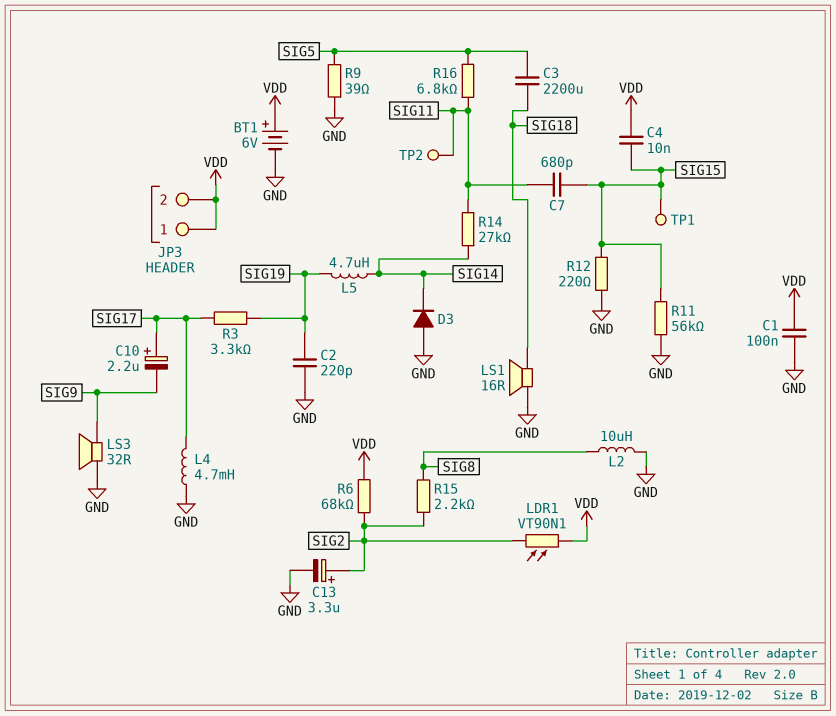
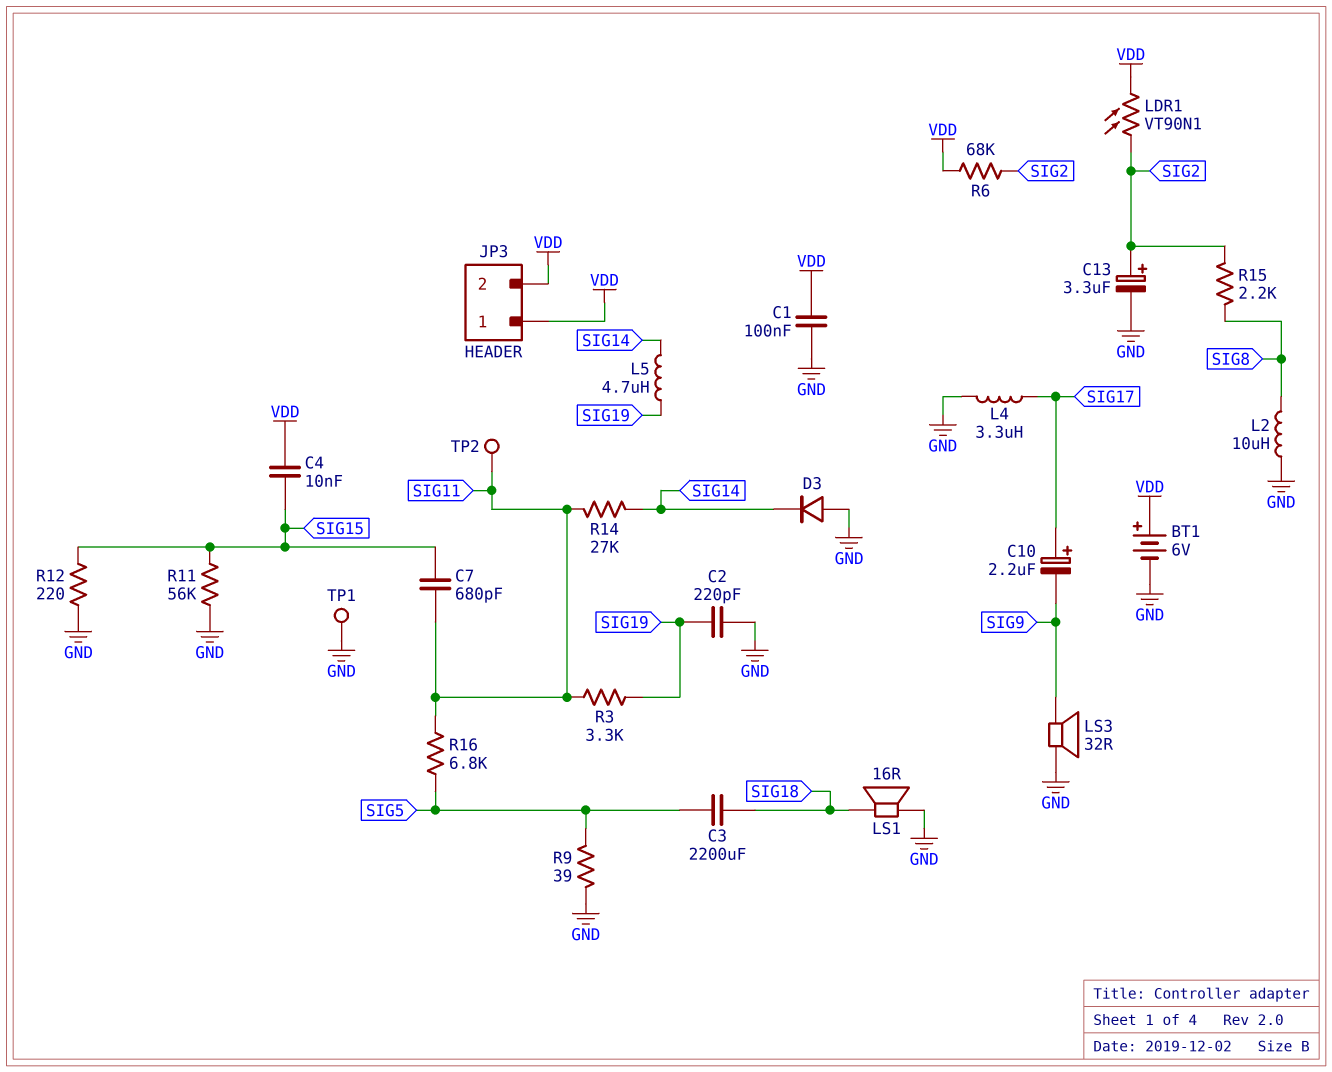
L4: 4.7mH (GND, SIG17) -> 3.3uH (GND, SIG17)
R3: 3.3k (SIG17, SIG19) -> 3.3k (SIG11, SIG19)
TP1: test point (SIG15) -> test point (GND)

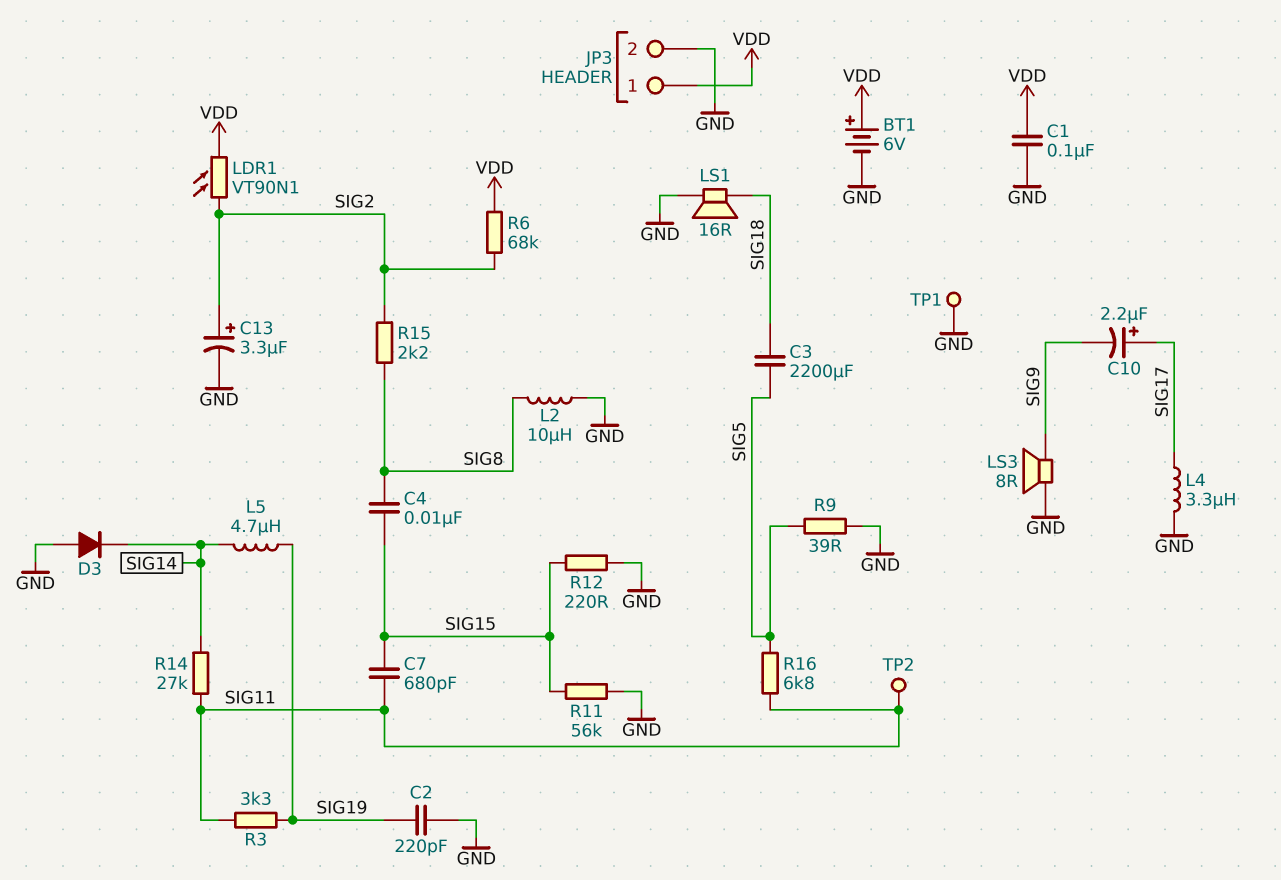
C4: 10nF (SIG15, VDD) -> 10nF (SIG8, SIG15)
JP3 pin 2: VDD -> GND
LS3: speaker 32R (GND, SIG9) -> speaker 8R (GND, SIG9)

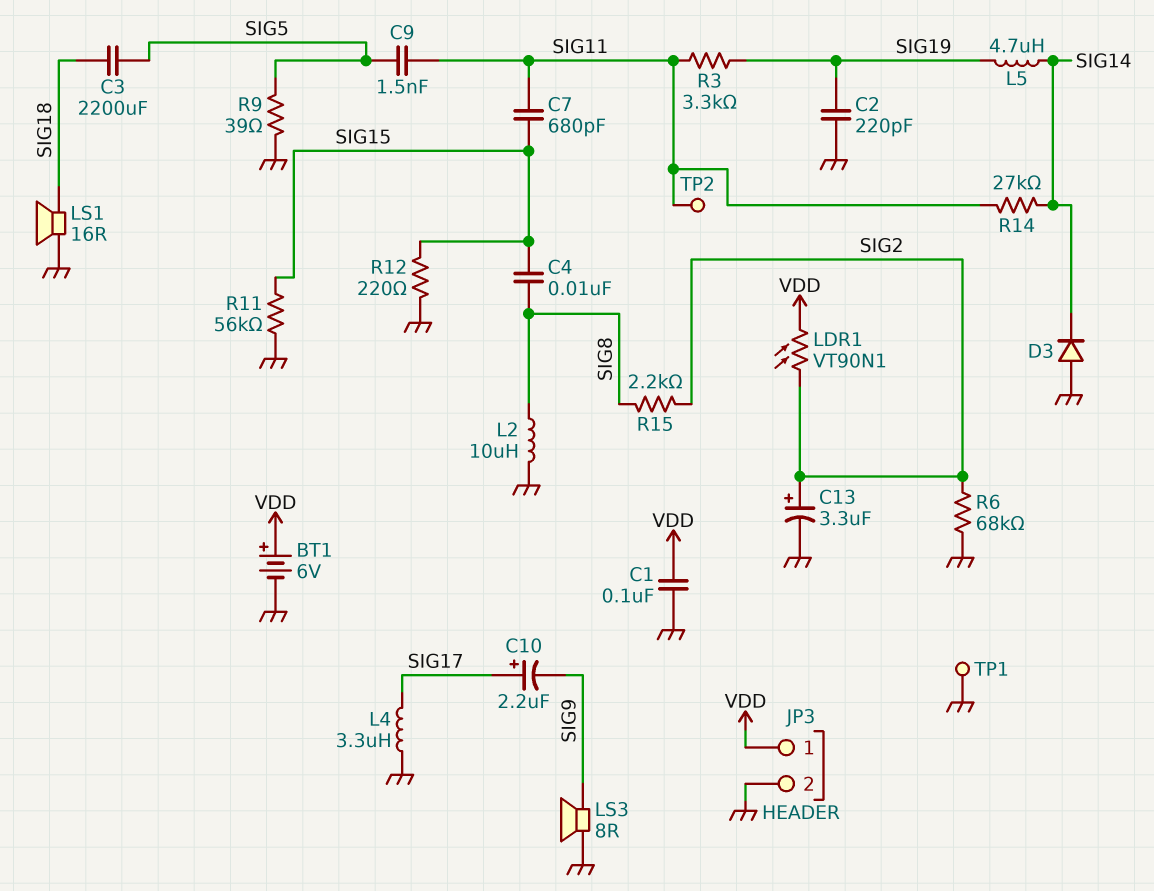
C9: none -> 1.5nF (SIG5, SIG11)
R6: 68k (SIG2, VDD) -> 68k (GND, SIG2)
R16: 6.8k (SIG5, SIG11) -> none

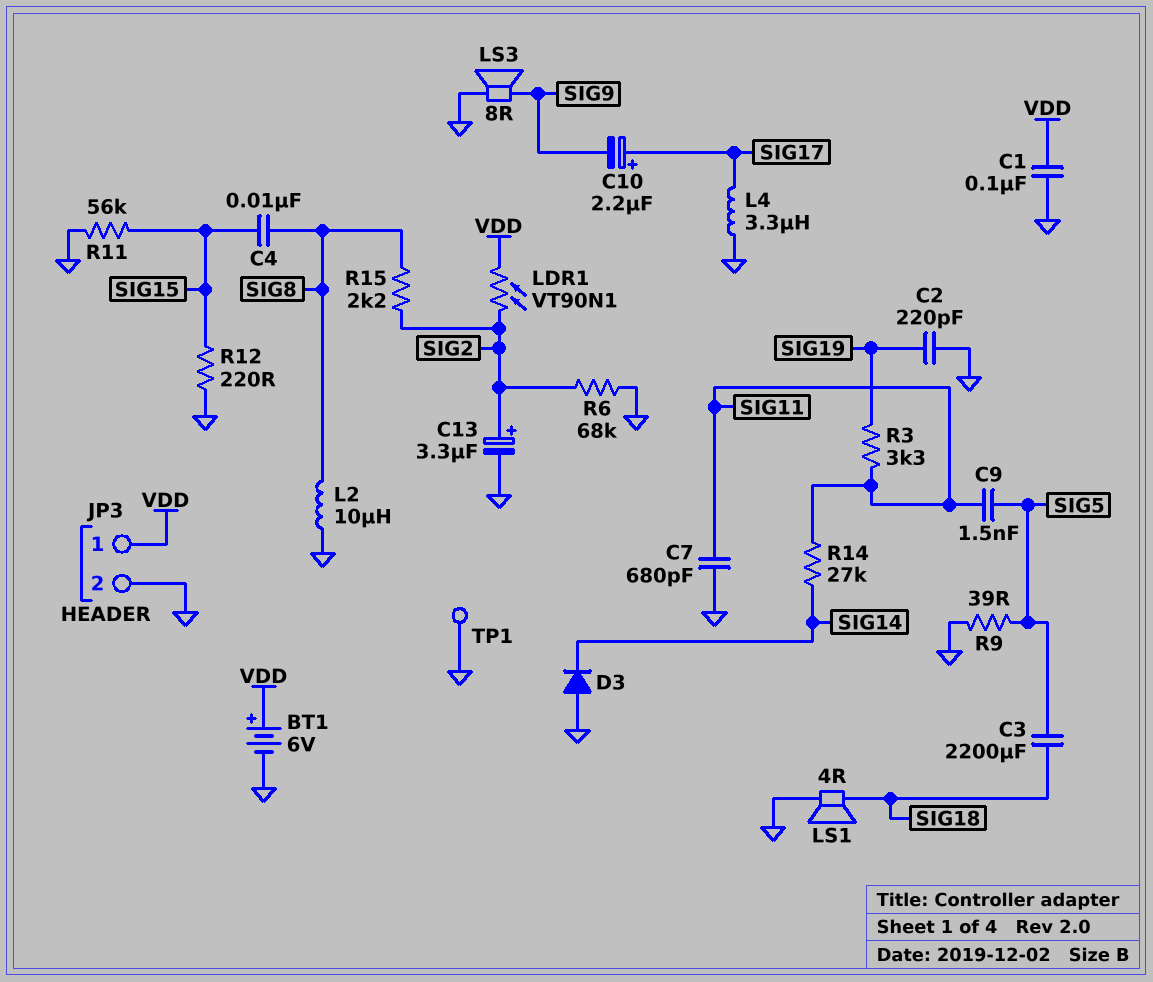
C7: 680pF (SIG11, SIG15) -> 680pF (GND, SIG11)
L5: 4.7uH (SIG14, SIG19) -> none
LS1: speaker 16R (GND, SIG18) -> speaker 4R (GND, SIG18)
TP2: test point (SIG11) -> none

